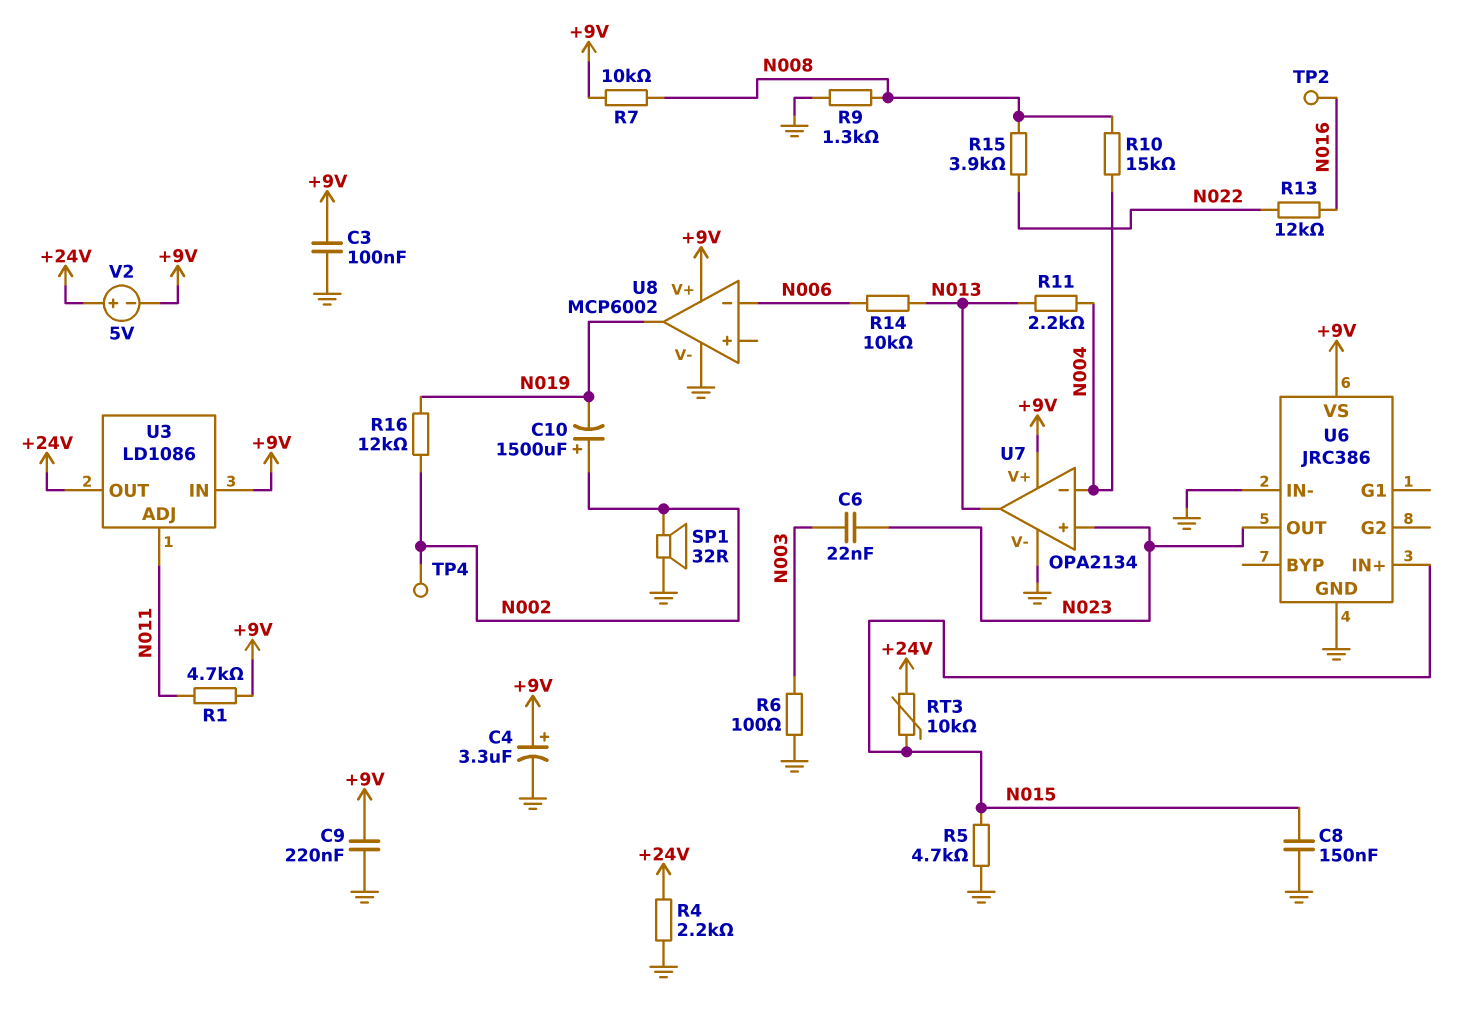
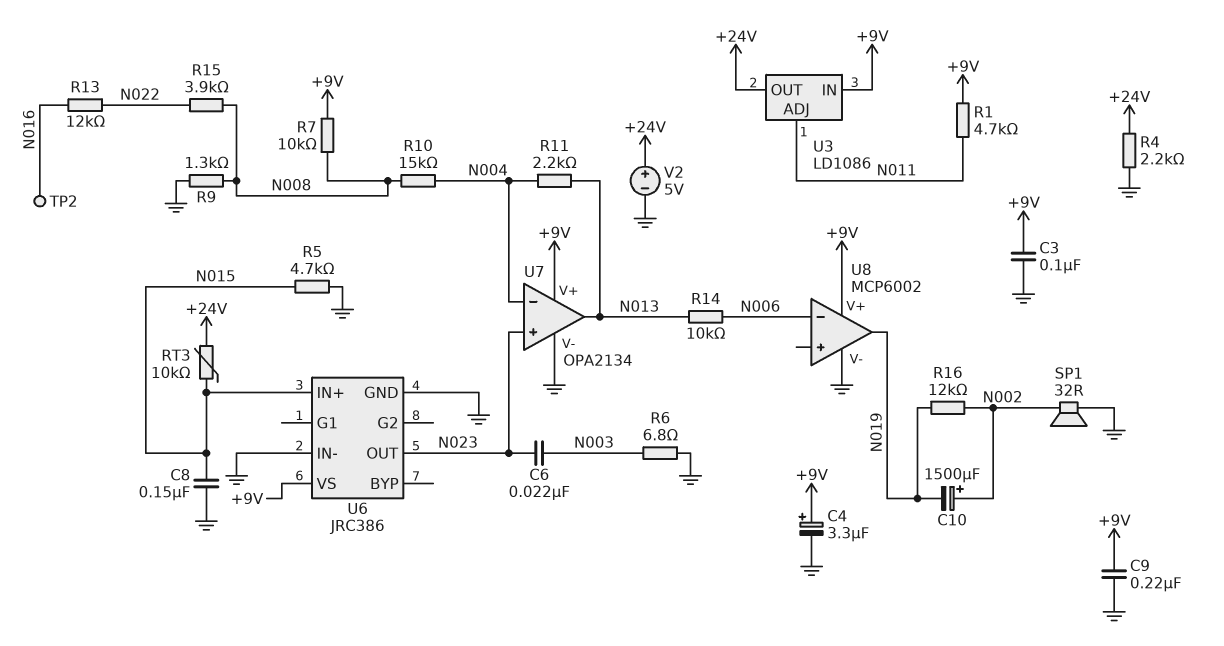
R6: 100 (GND, N003) -> 6.8 (GND, N003)
TP4: test point (N002) -> none
V2: 5V (plus +24V, minus +9V) -> 5V (plus +24V, minus GND)

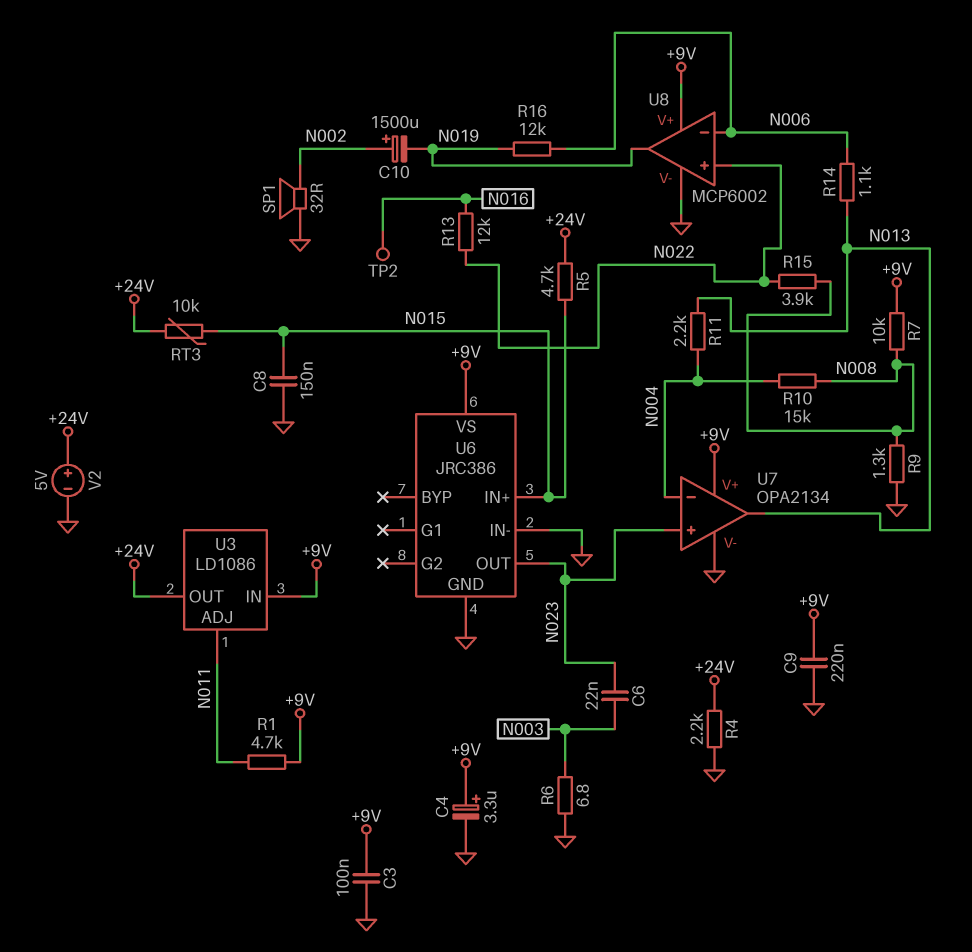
R5: 4.7k (GND, N015) -> 4.7k (+24V, N015)
R14: 10k (N006, N013) -> 1.1k (N006, N013)
R16: 12k (N002, N019) -> 12k (N006, N019)
U8 pin in+: none -> N022

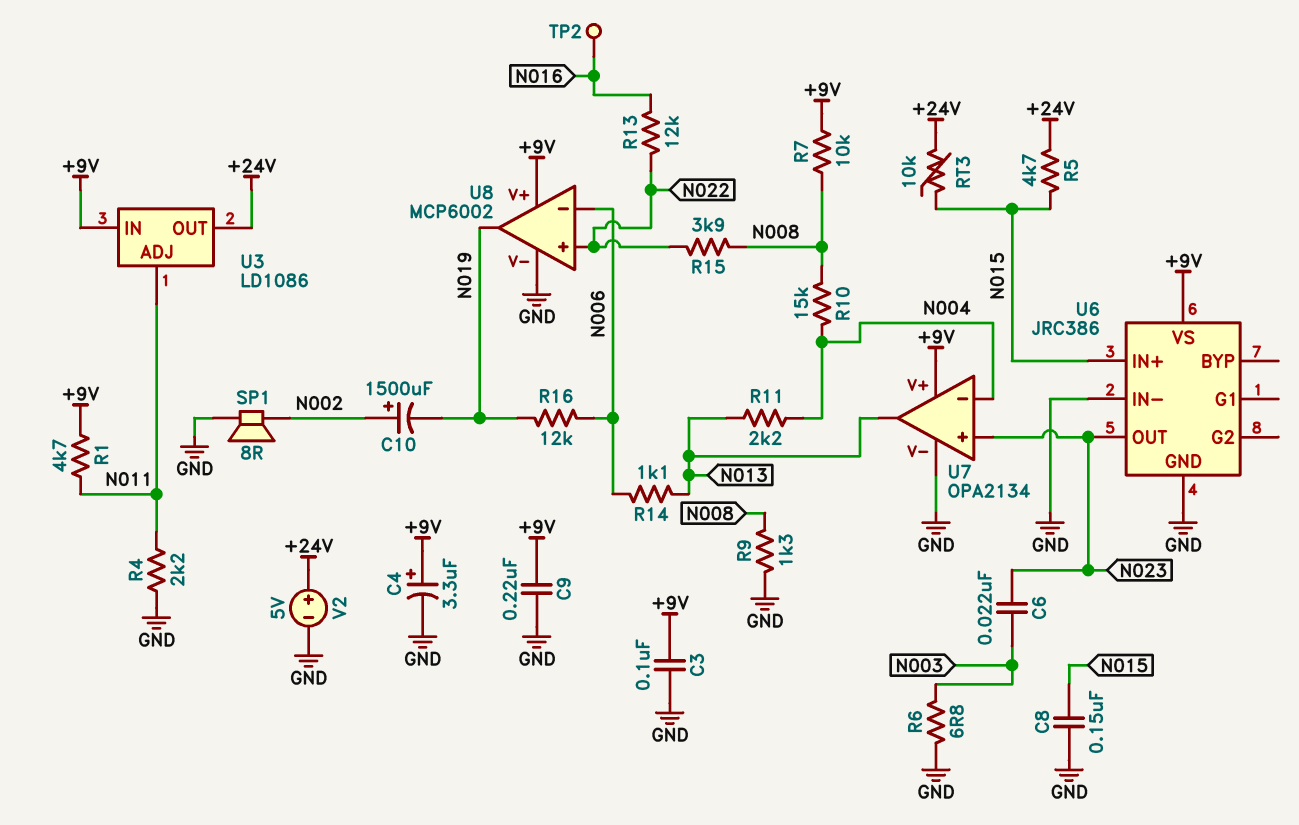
R4: 2.2k (+24V, GND) -> 2.2k (GND, N011)
SP1: speaker 32R (GND, N002) -> speaker 8R (GND, N002)

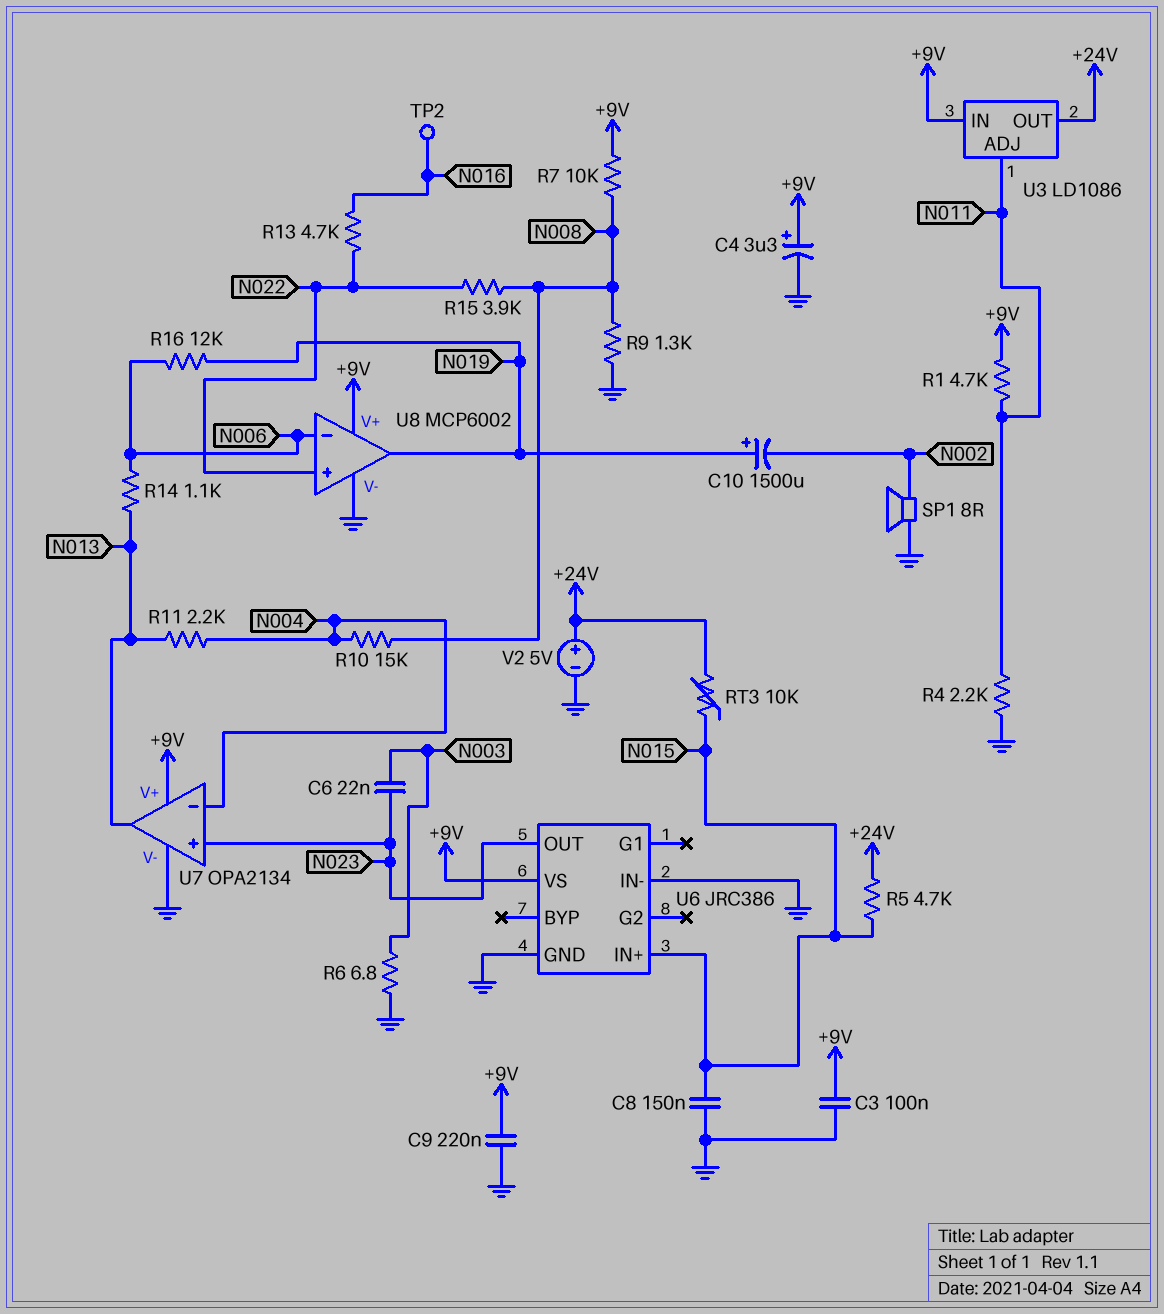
C10: 1500uF (plus N002, minus N019) -> 1500uF (plus N019, minus N002)
R13: 12k (N016, N022) -> 4.7k (N016, N022)

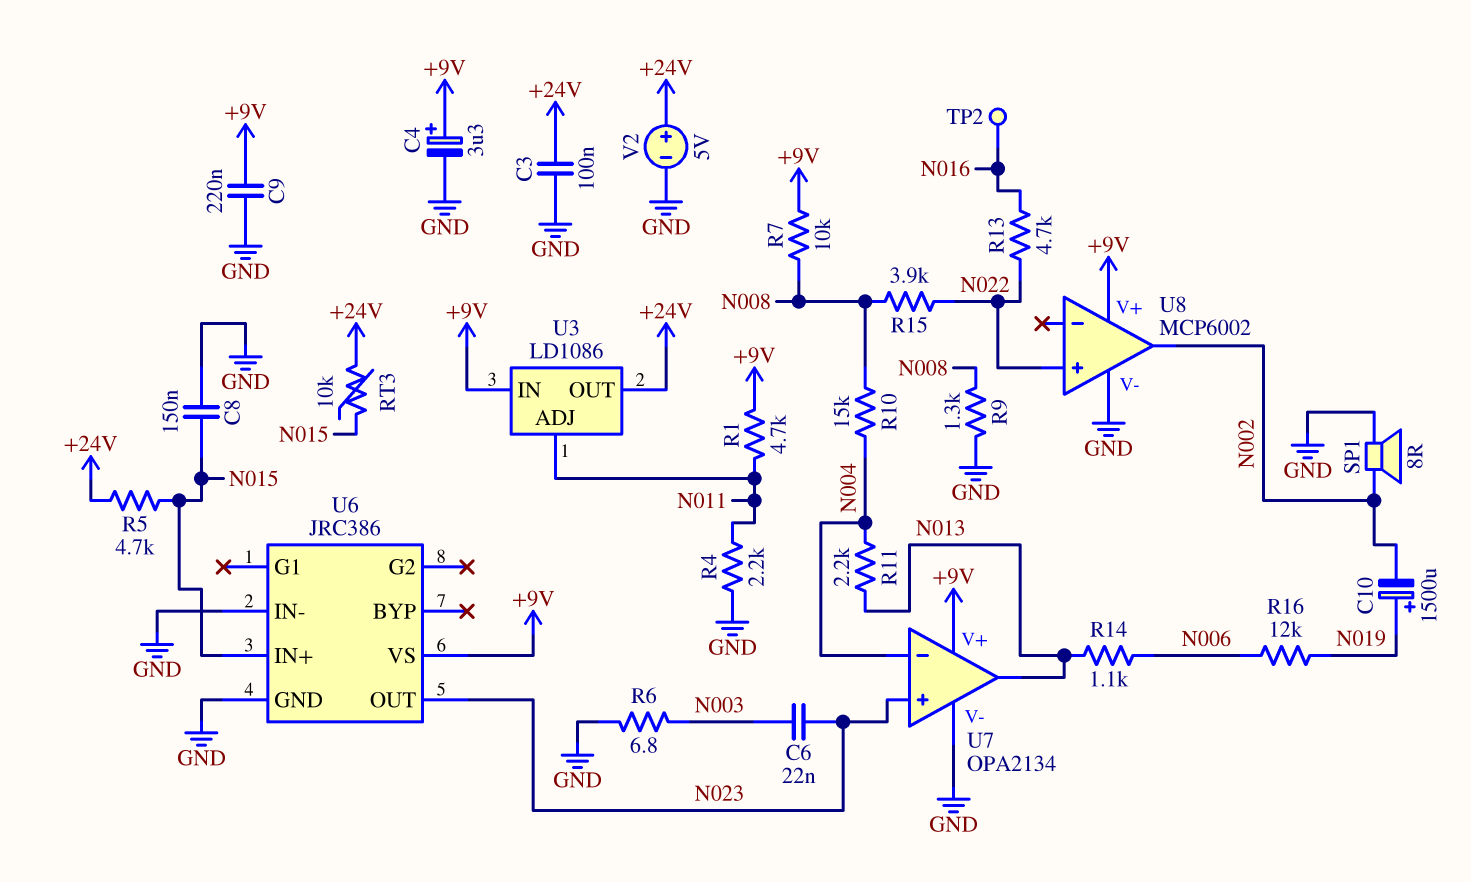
C3: 100nF (+9V, GND) -> 100nF (+24V, GND)
U8 pin in-: N006 -> none
U8 pin out: N019 -> N002

